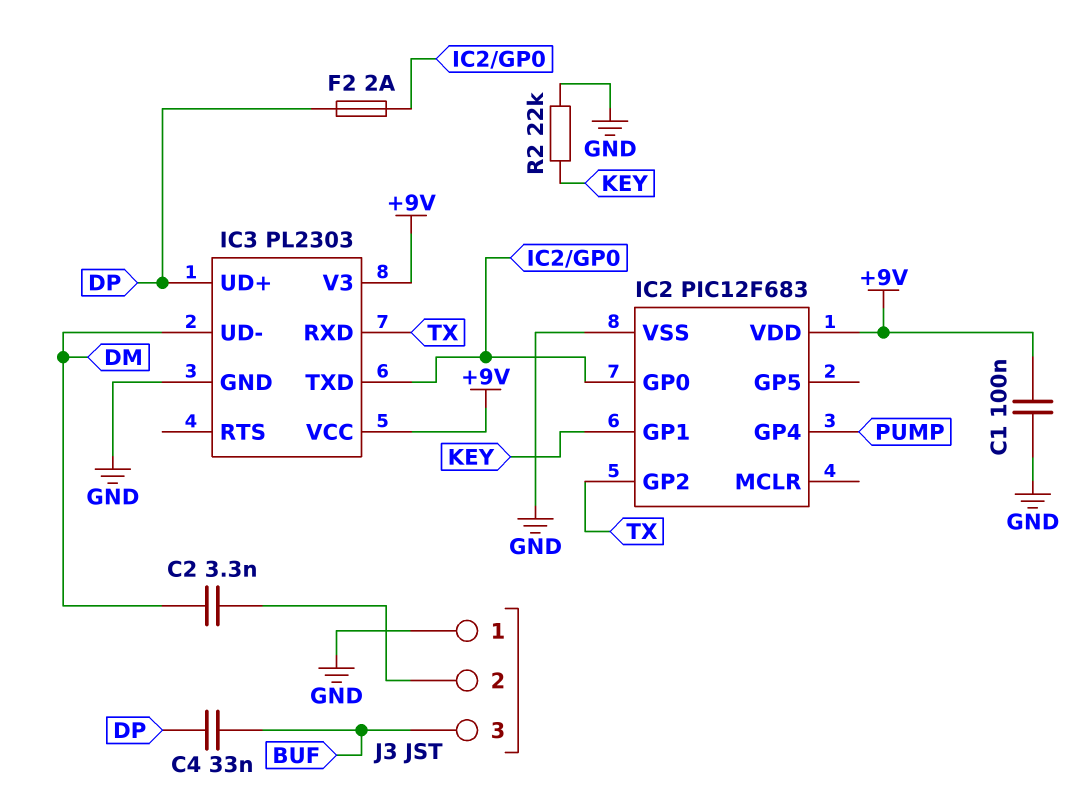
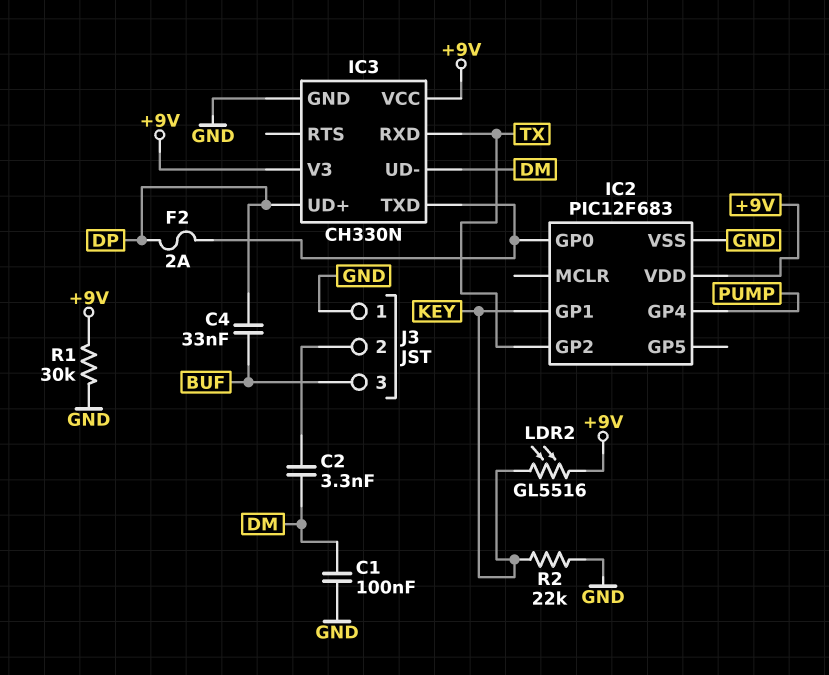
C1: 100nF (+9V, GND) -> 100nF (DM, GND)
IC3: PL2303 -> CH330N
LDR2: none -> GL5516 (+9V, KEY)
R1: none -> 30k (+9V, GND)

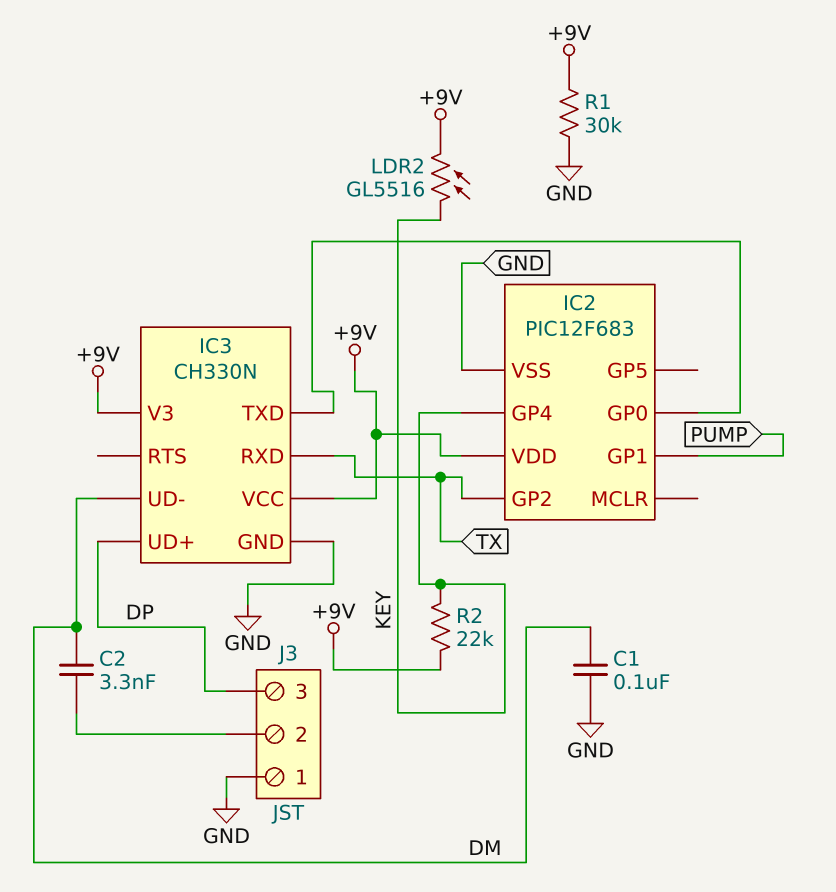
C4: 33nF (BUF, DP) -> none
F2: 2A (DP, IC2/GP0) -> none
IC2 pin GP1: KEY -> PUMP
IC2 pin GP4: PUMP -> KEY
J3 pin 3: BUF -> DP
R2: 22k (GND, KEY) -> 22k (+9V, KEY)

